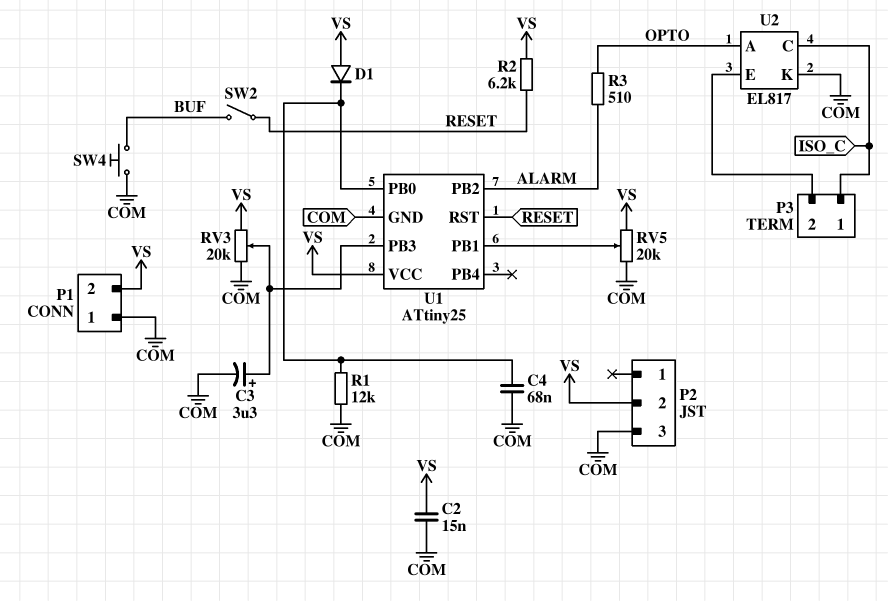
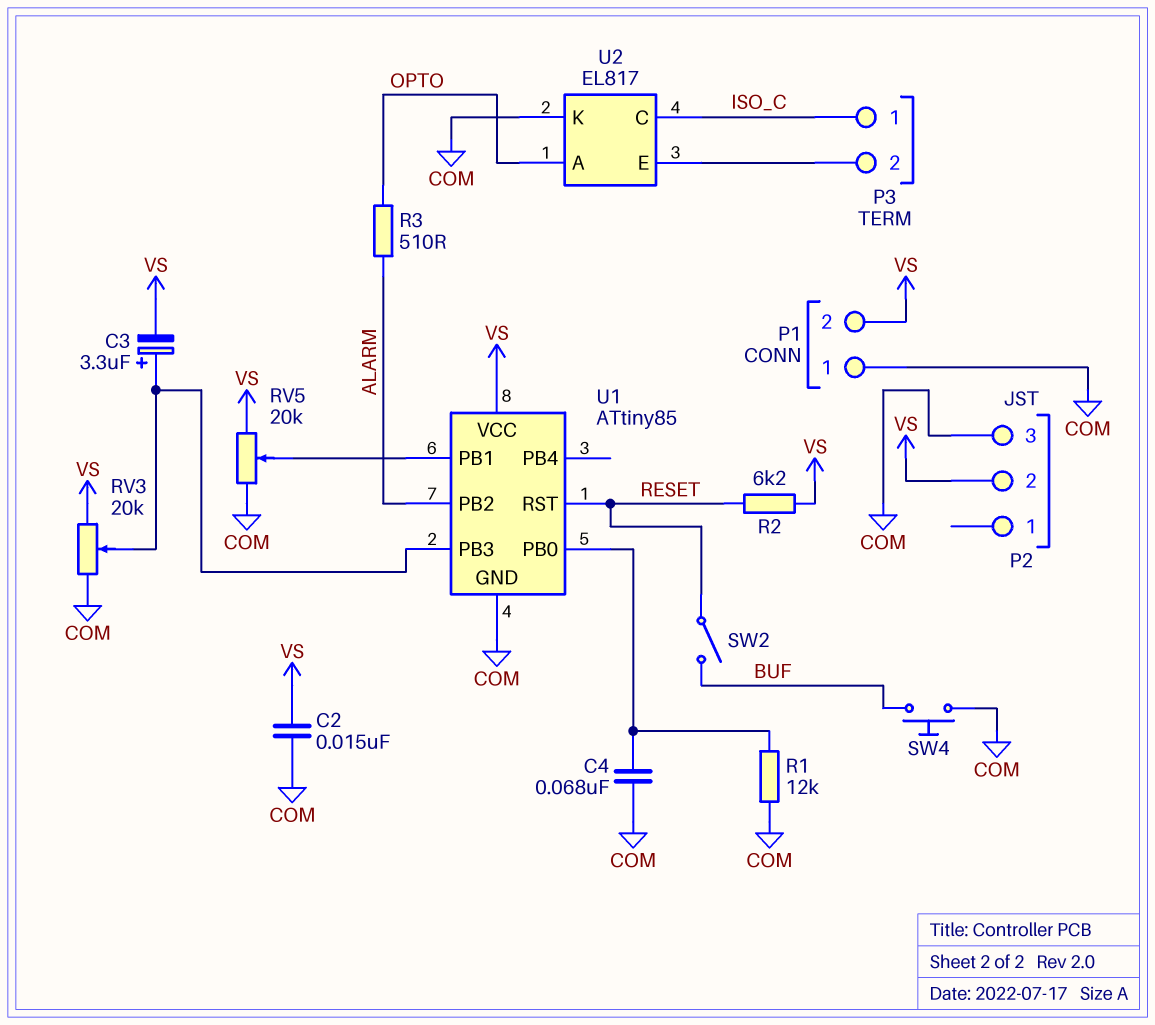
C3: 3.3uF (plus U1/PB3, minus COM) -> 3.3uF (plus U1/PB3, minus VS)
D1: diode (A VS, K U1/PB0) -> none
U1: ATtiny25 -> ATtiny85

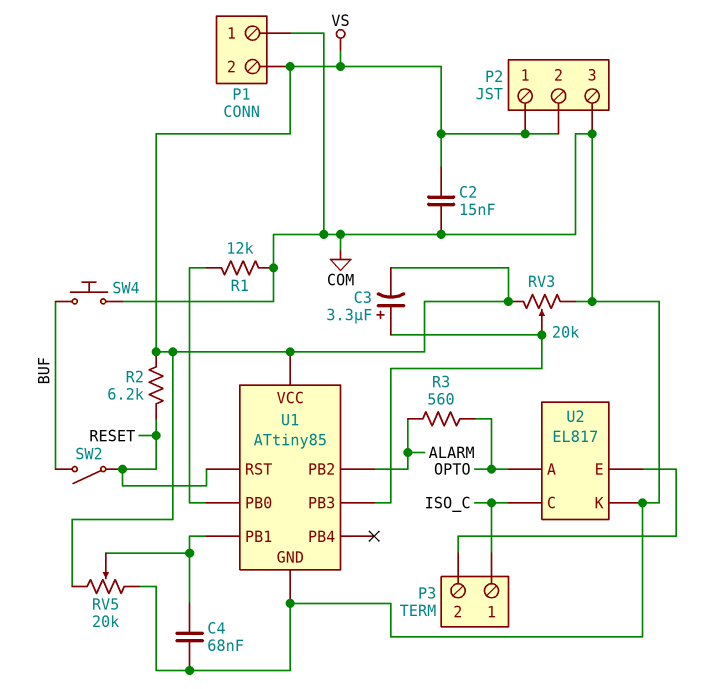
C4: 68nF (COM, U1/PB0) -> 68nF (COM, U1/PB1)
P2 pin 1: none -> VS
R3: 510 (ALARM, OPTO) -> 560 (ALARM, OPTO)

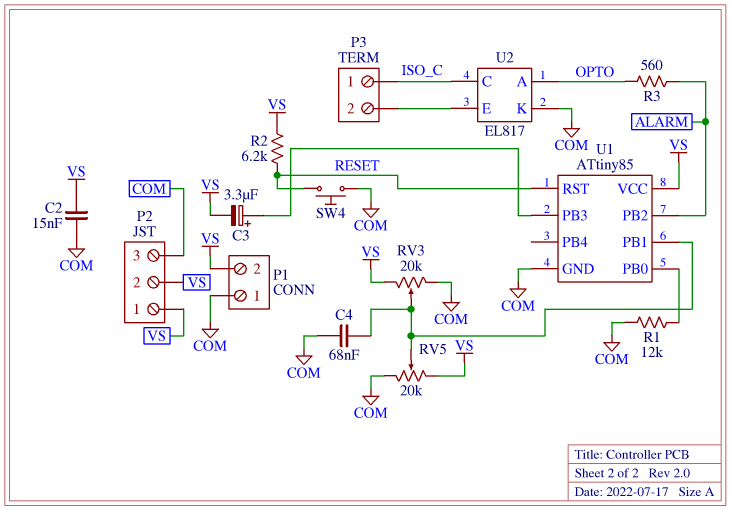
RV3: 20k (COM, VS, wiper U1/PB3) -> 20k (COM, VS, wiper U1/PB1)
SW2: switch (BUF, RESET) -> none
SW4: button (BUF, COM) -> button (COM, RESET)

